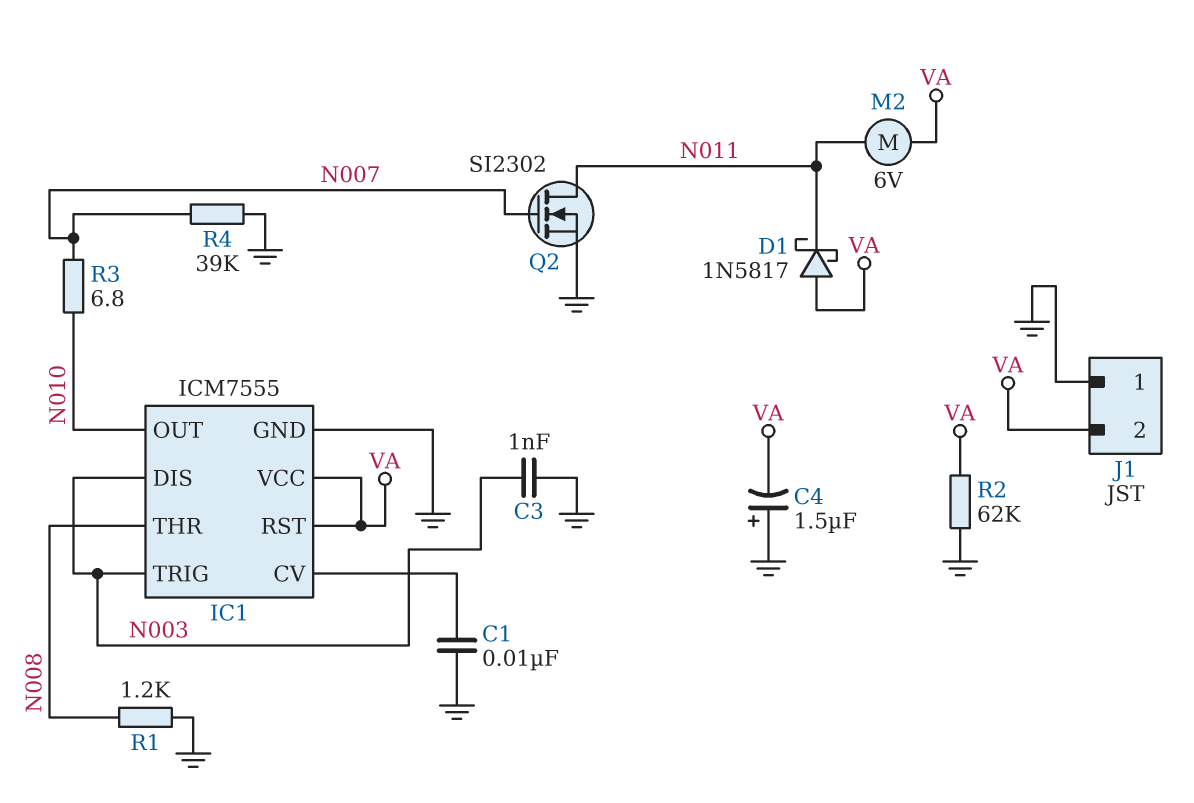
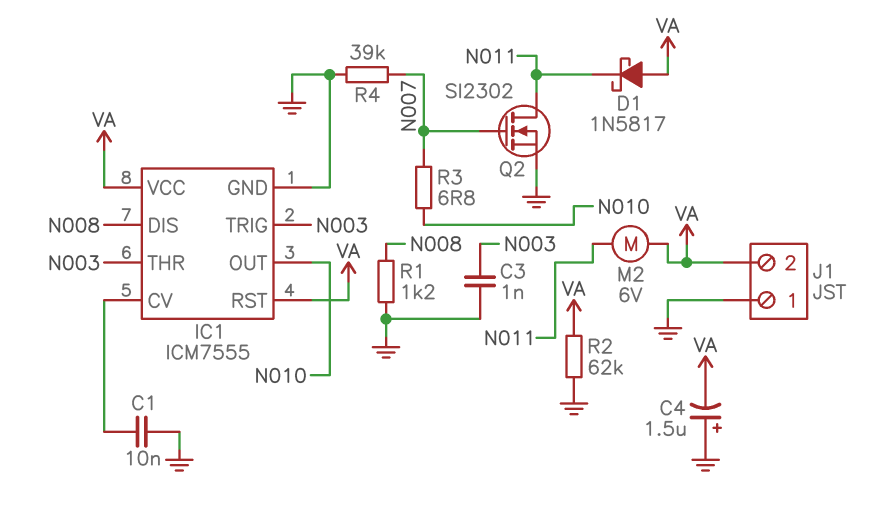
IC1 pin DIS: N003 -> N008
IC1 pin THR: N008 -> N003

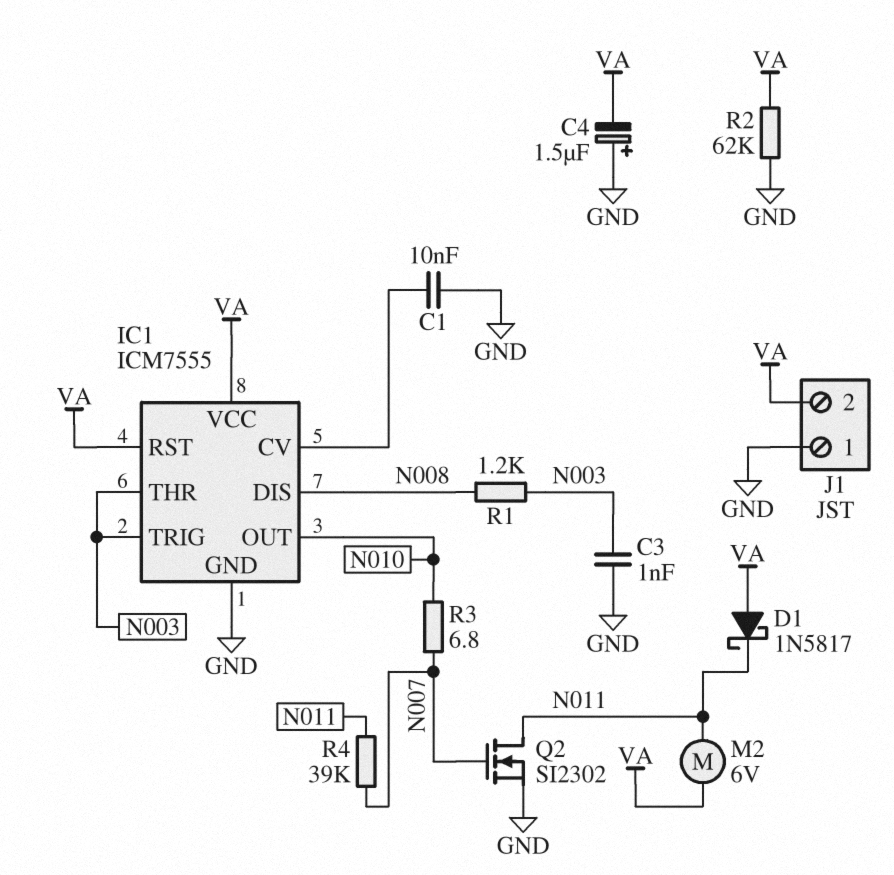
R1: 1.2k (GND, N008) -> 1.2k (N003, N008)
R4: 39k (GND, N007) -> 39k (N007, N011)

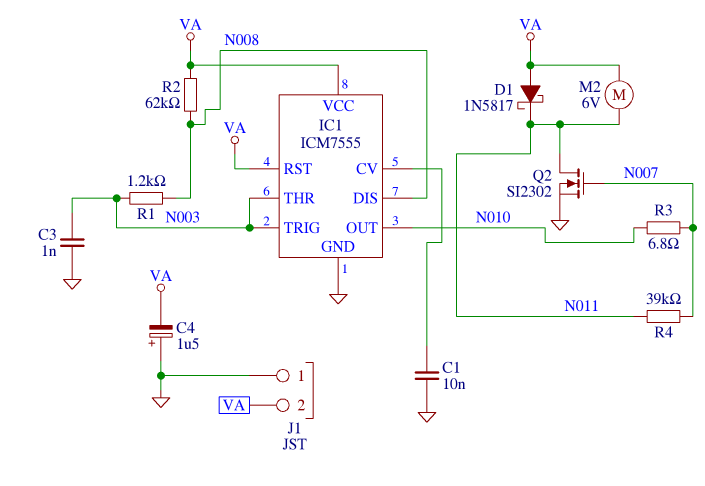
R2: 62k (GND, VA) -> 62k (N008, VA)

